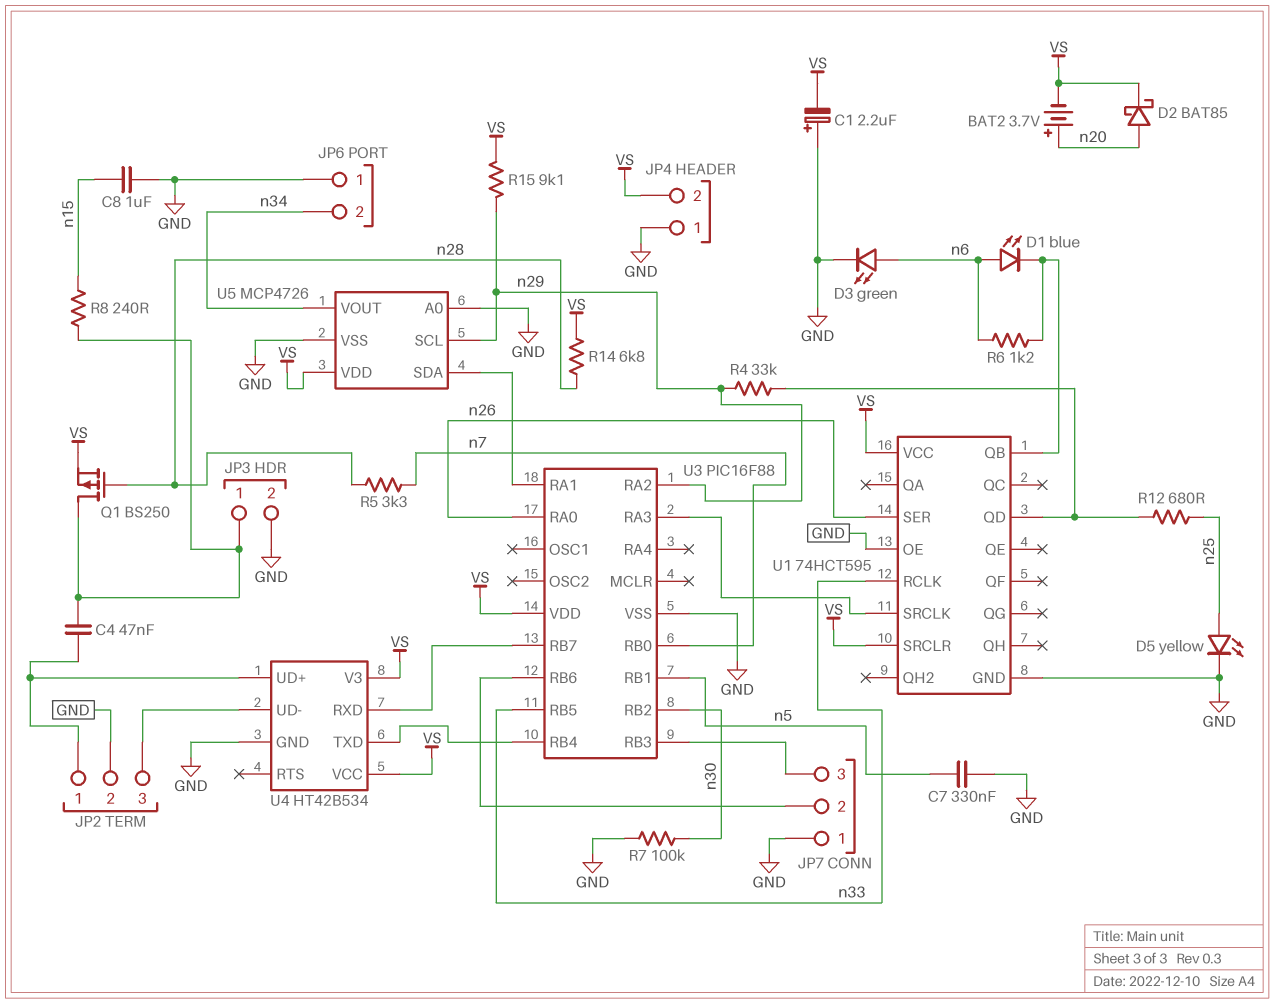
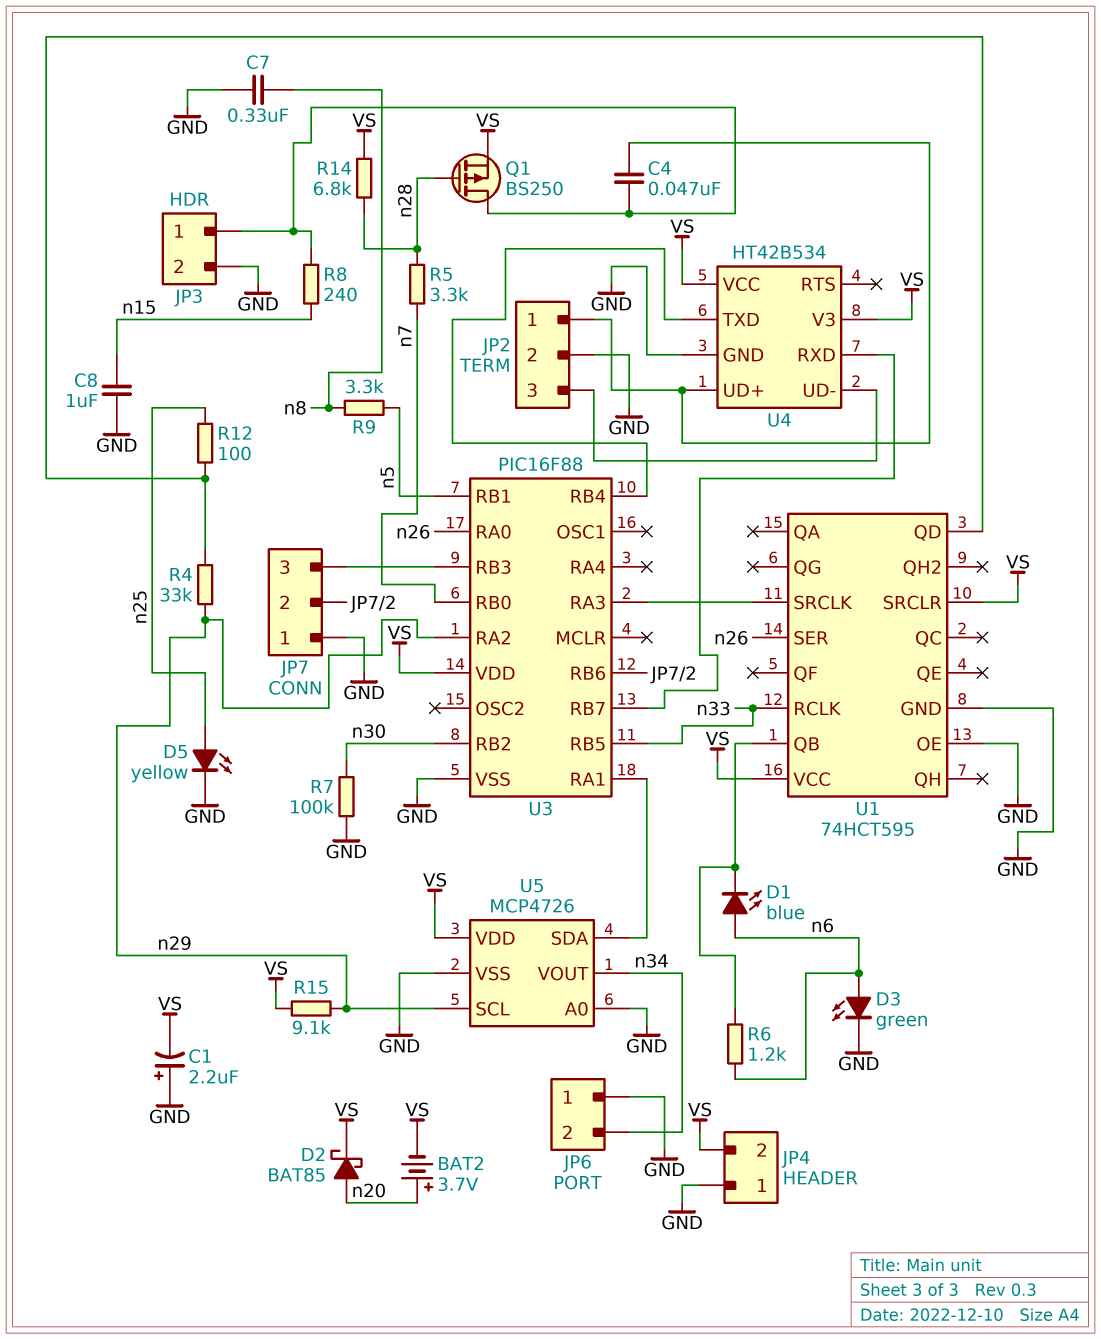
C7: 330nF (GND, n5) -> 330nF (GND, n8)
R9: none -> 3.3k (n5, n8)
R12: 680 (U1/QD, n25) -> 100 (U1/QD, n25)

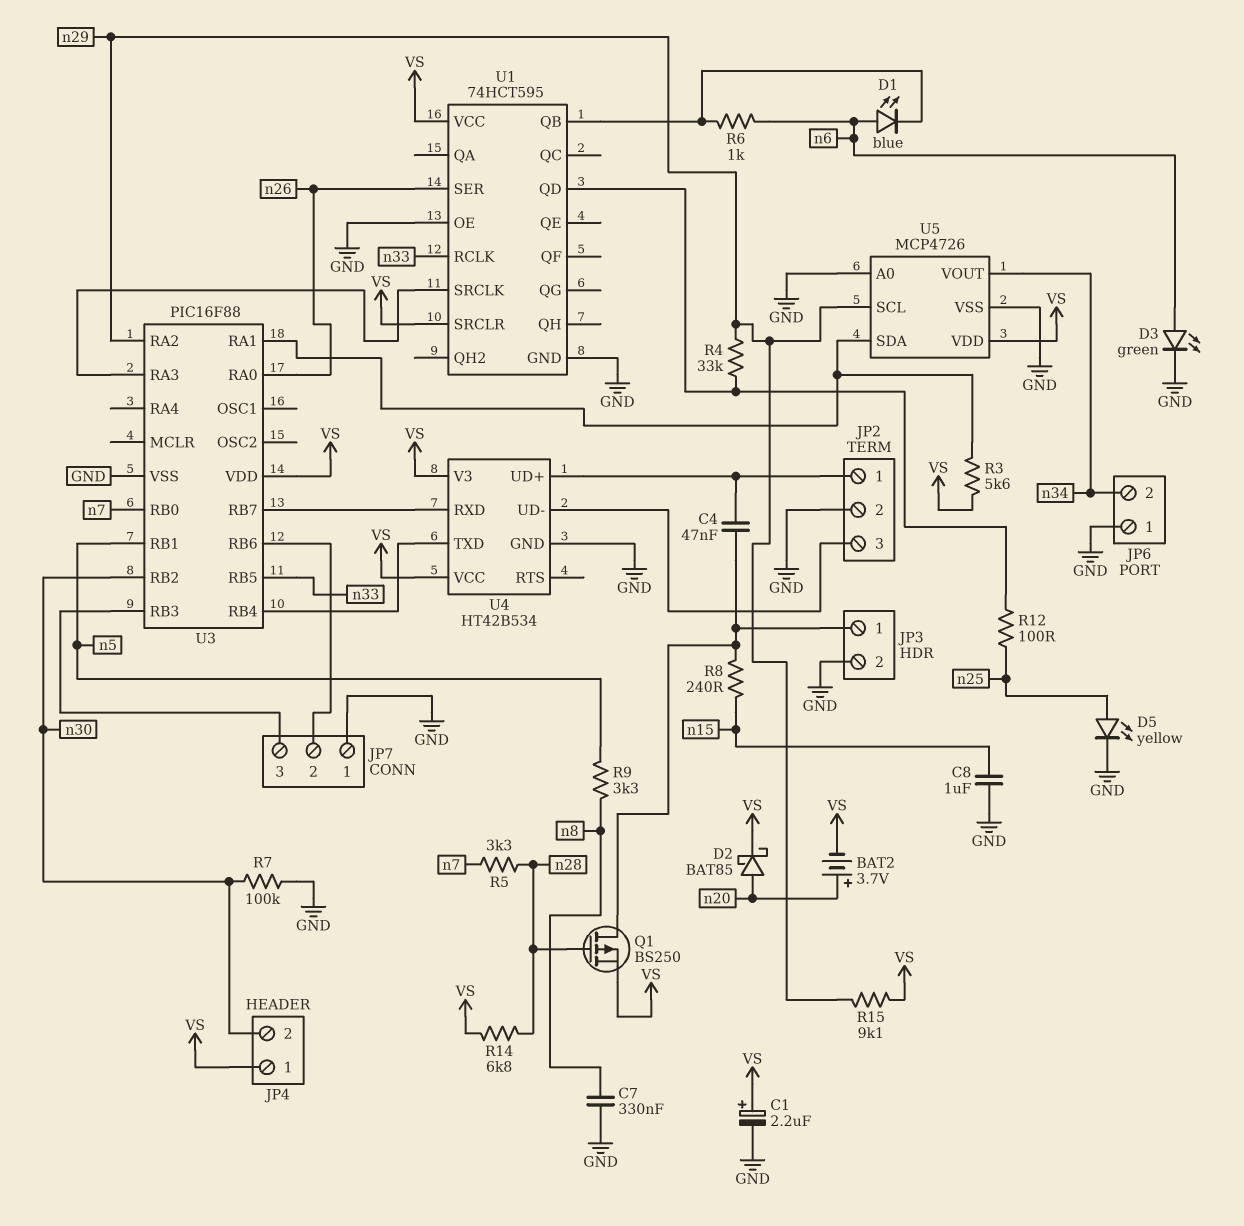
C1: 2.2uF (plus GND, minus VS) -> 2.2uF (plus VS, minus GND)
JP4 pin 1: GND -> VS
JP4 pin 2: VS -> n30
R3: none -> 5.6k (U3/RA1, VS)
R6: 1.2k (U1/QB, n6) -> 1k (U1/QB, n6)

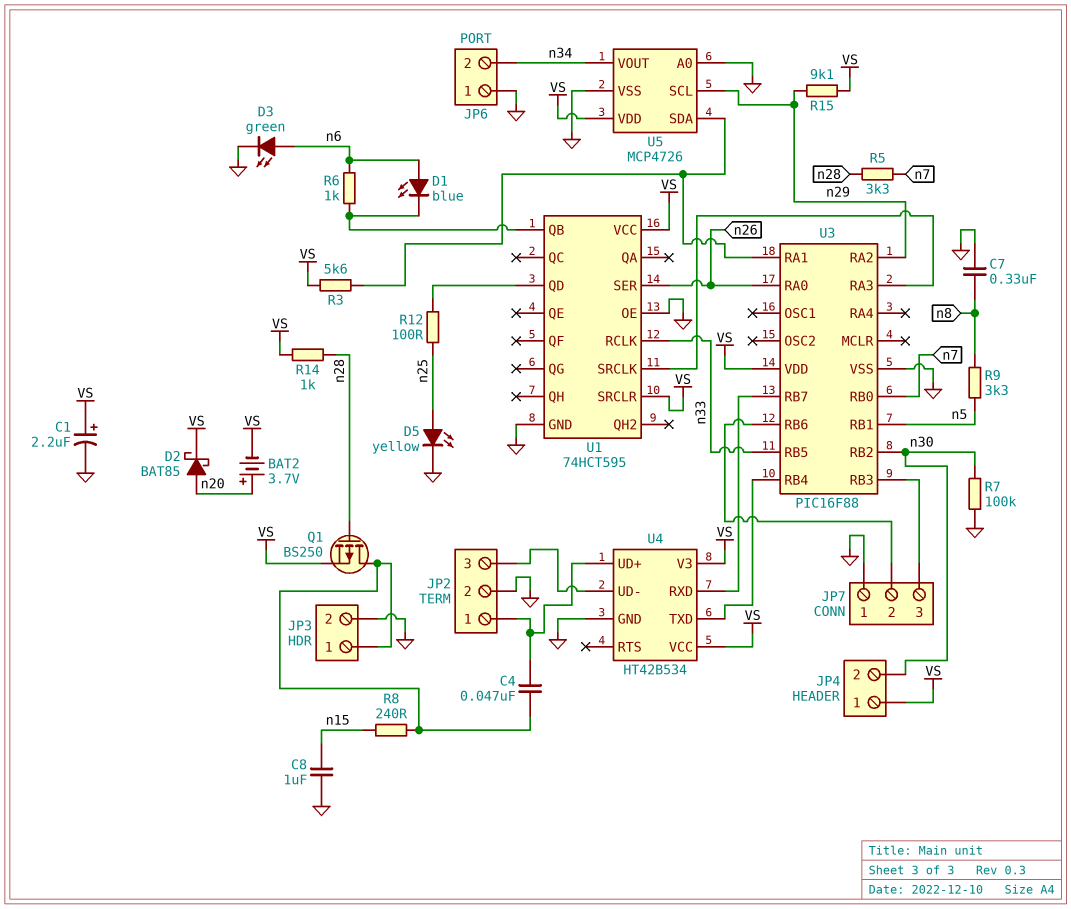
R4: 33k (U1/QD, n29) -> none
R14: 6.8k (VS, n28) -> 1k (VS, n28)

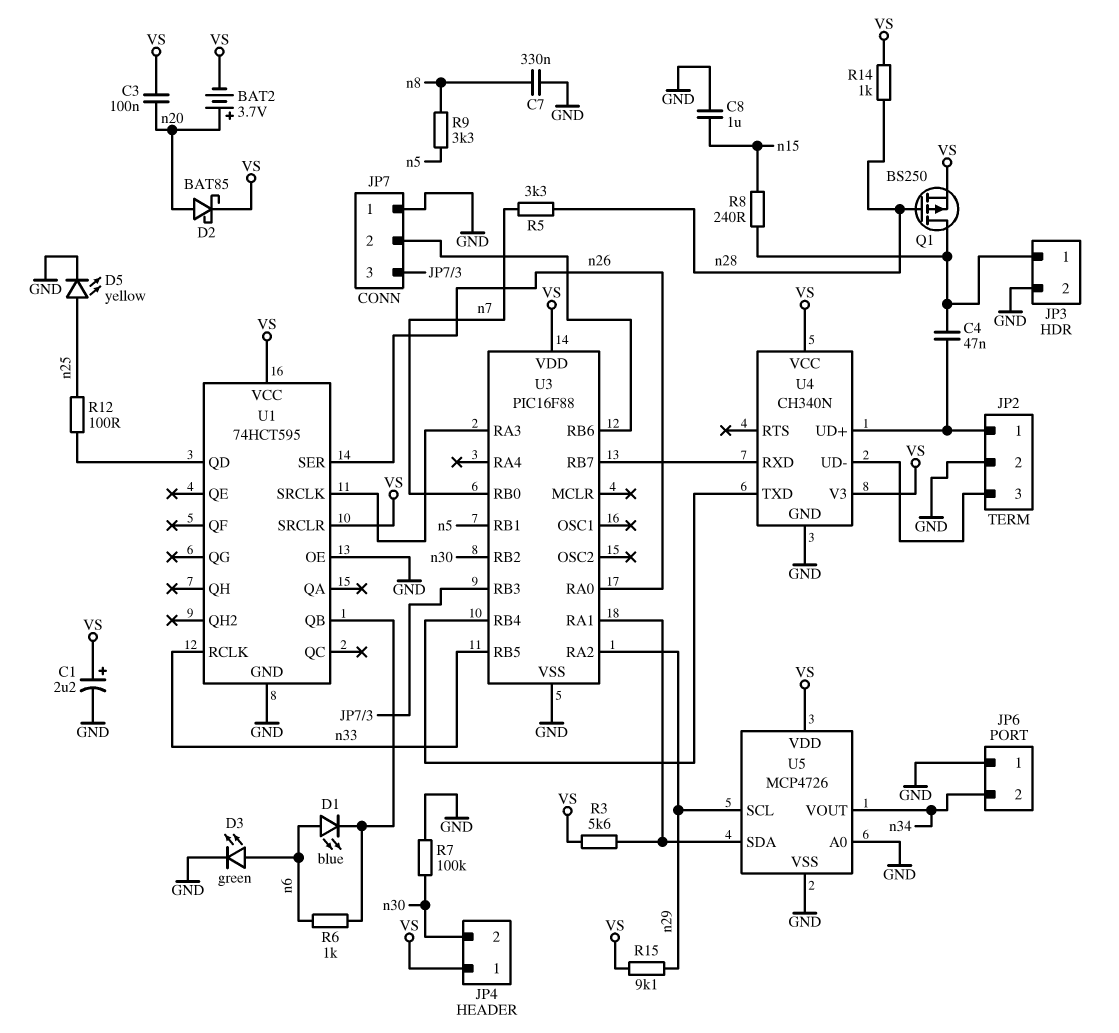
C3: none -> 100nF (VS, n20)
U4: HT42B534 -> CH340N

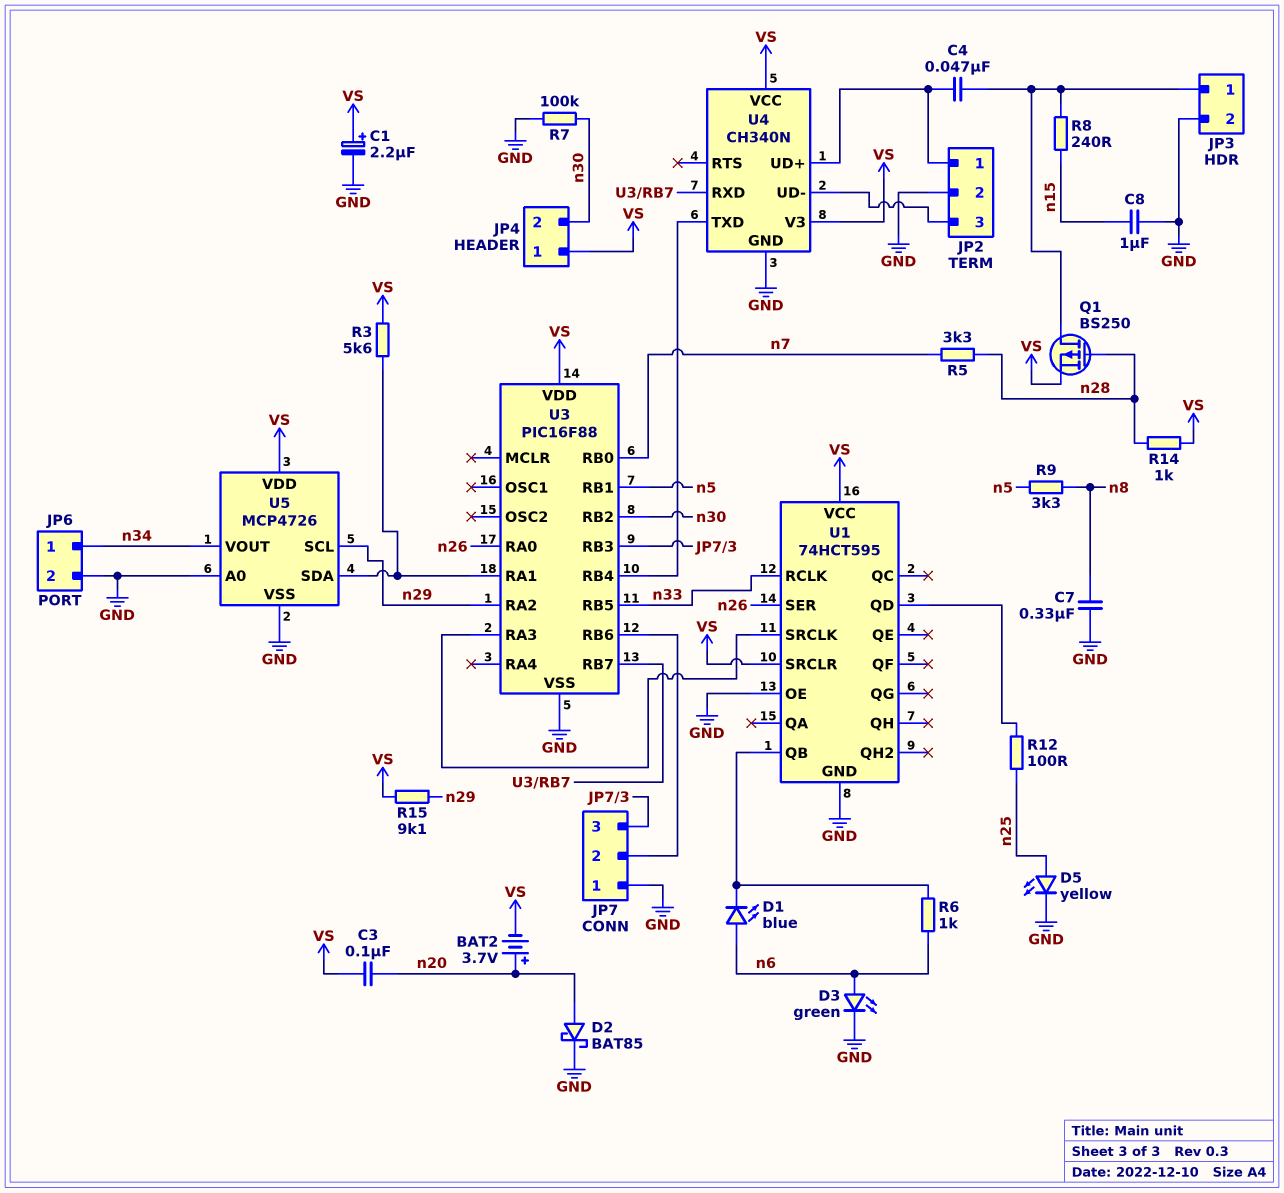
D2: schottky BAT85 (A n20, K VS) -> schottky BAT85 (A n20, K GND)
JP6 pin 1: GND -> n34
JP6 pin 2: n34 -> GND

